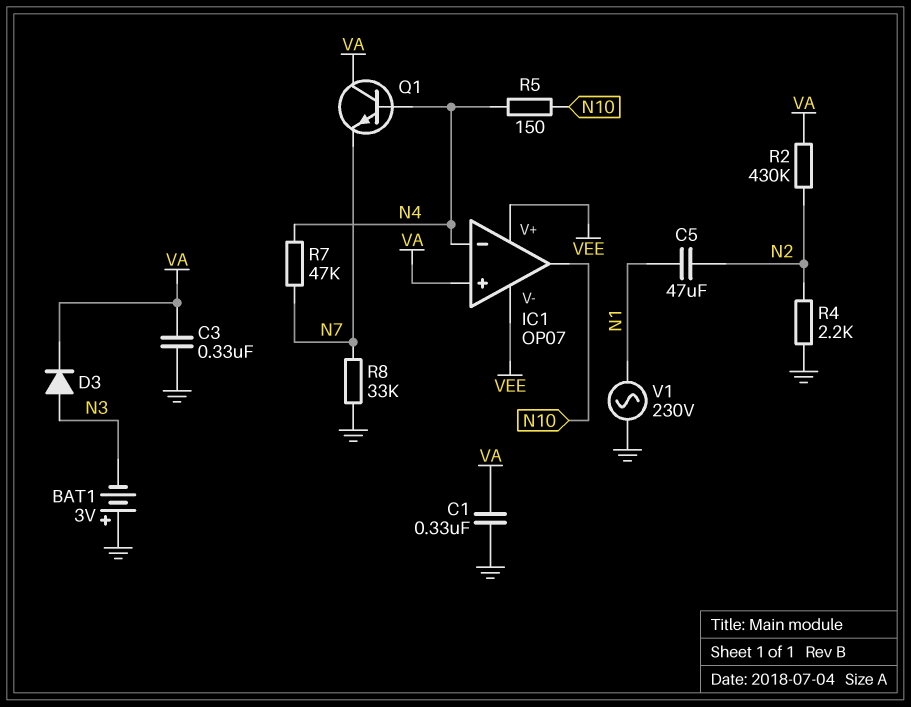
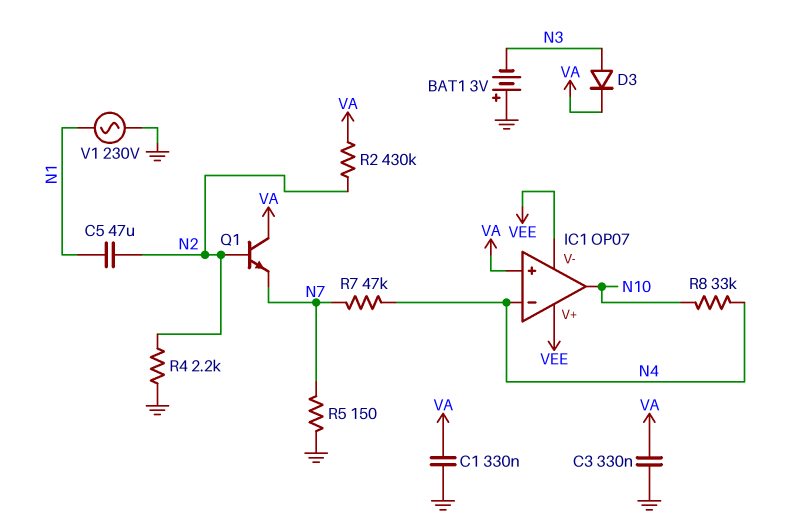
Q1: NPN (B N4, C VA, E N7) -> NPN (B N2, C VA, E N7)
R5: 150 (N4, N10) -> 150 (GND, N7)
R8: 33k (GND, N7) -> 33k (N4, N10)

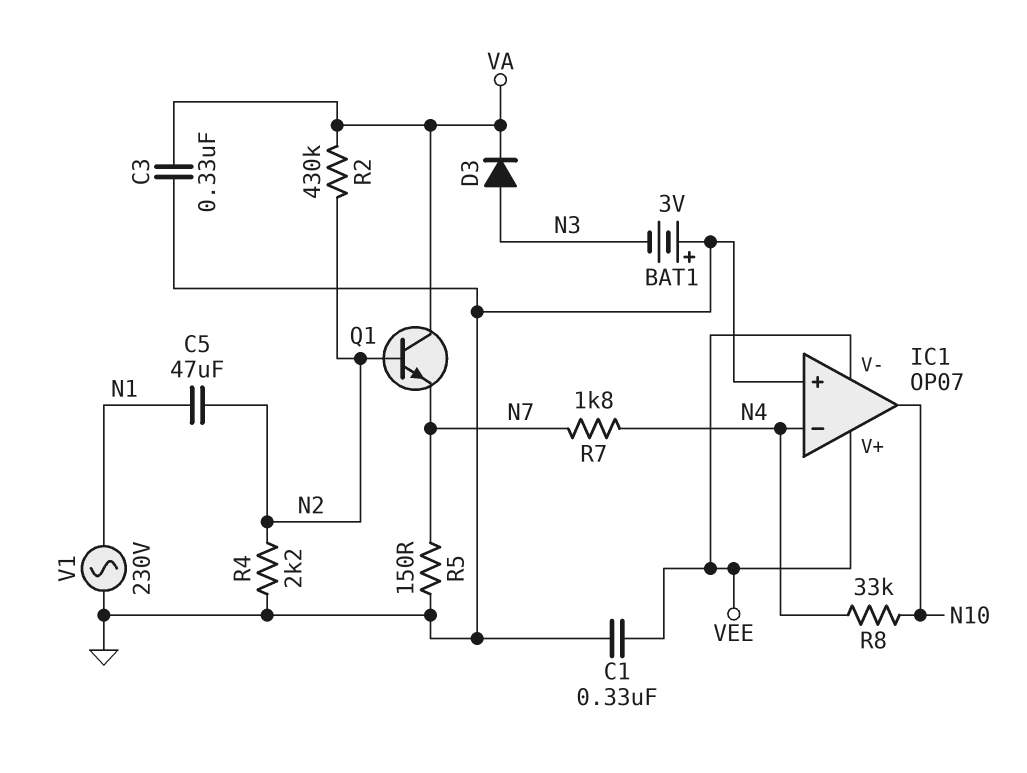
C1: 330nF (GND, VA) -> 330nF (GND, VEE)
IC1 pin in+: VA -> GND
R7: 47k (N4, N7) -> 1.8k (N4, N7)

